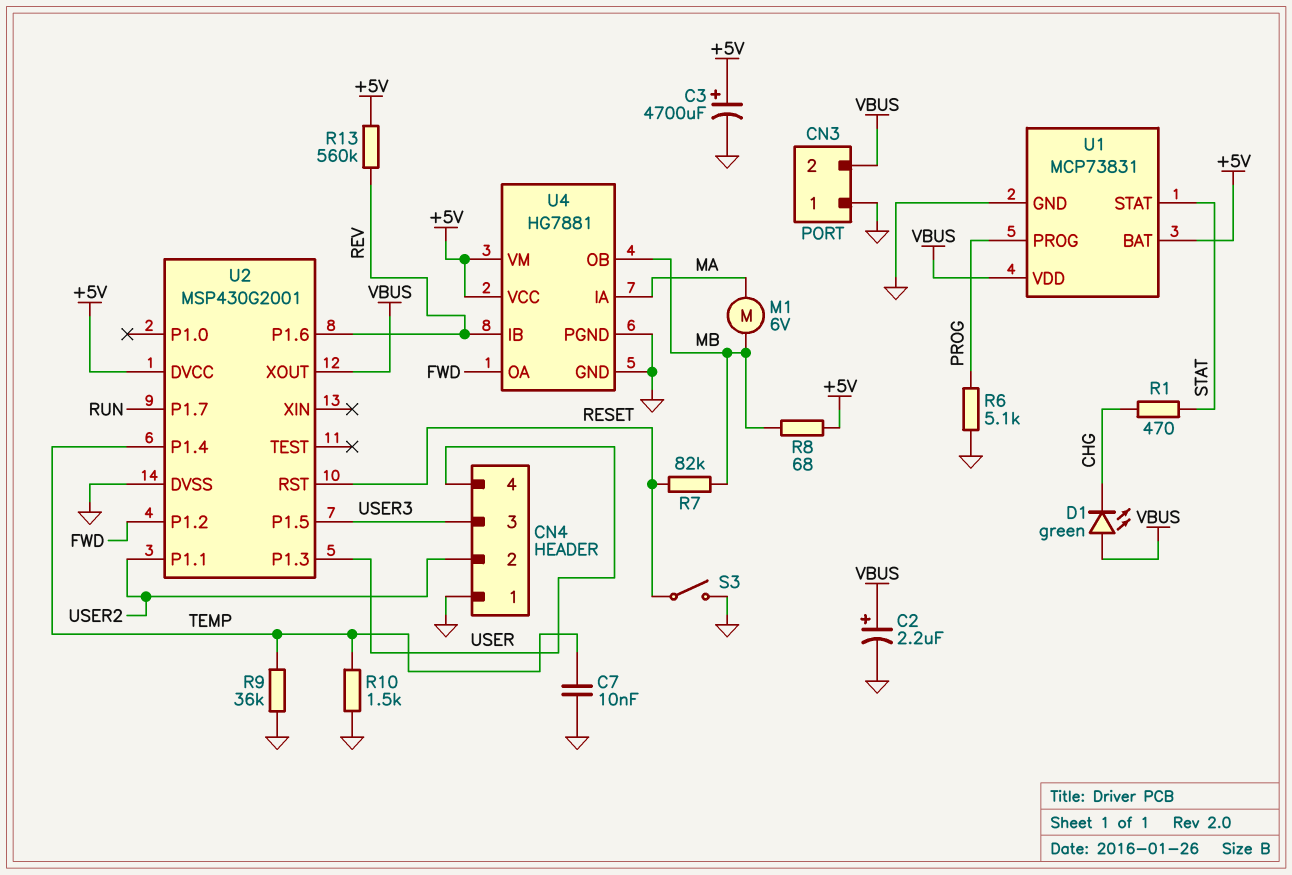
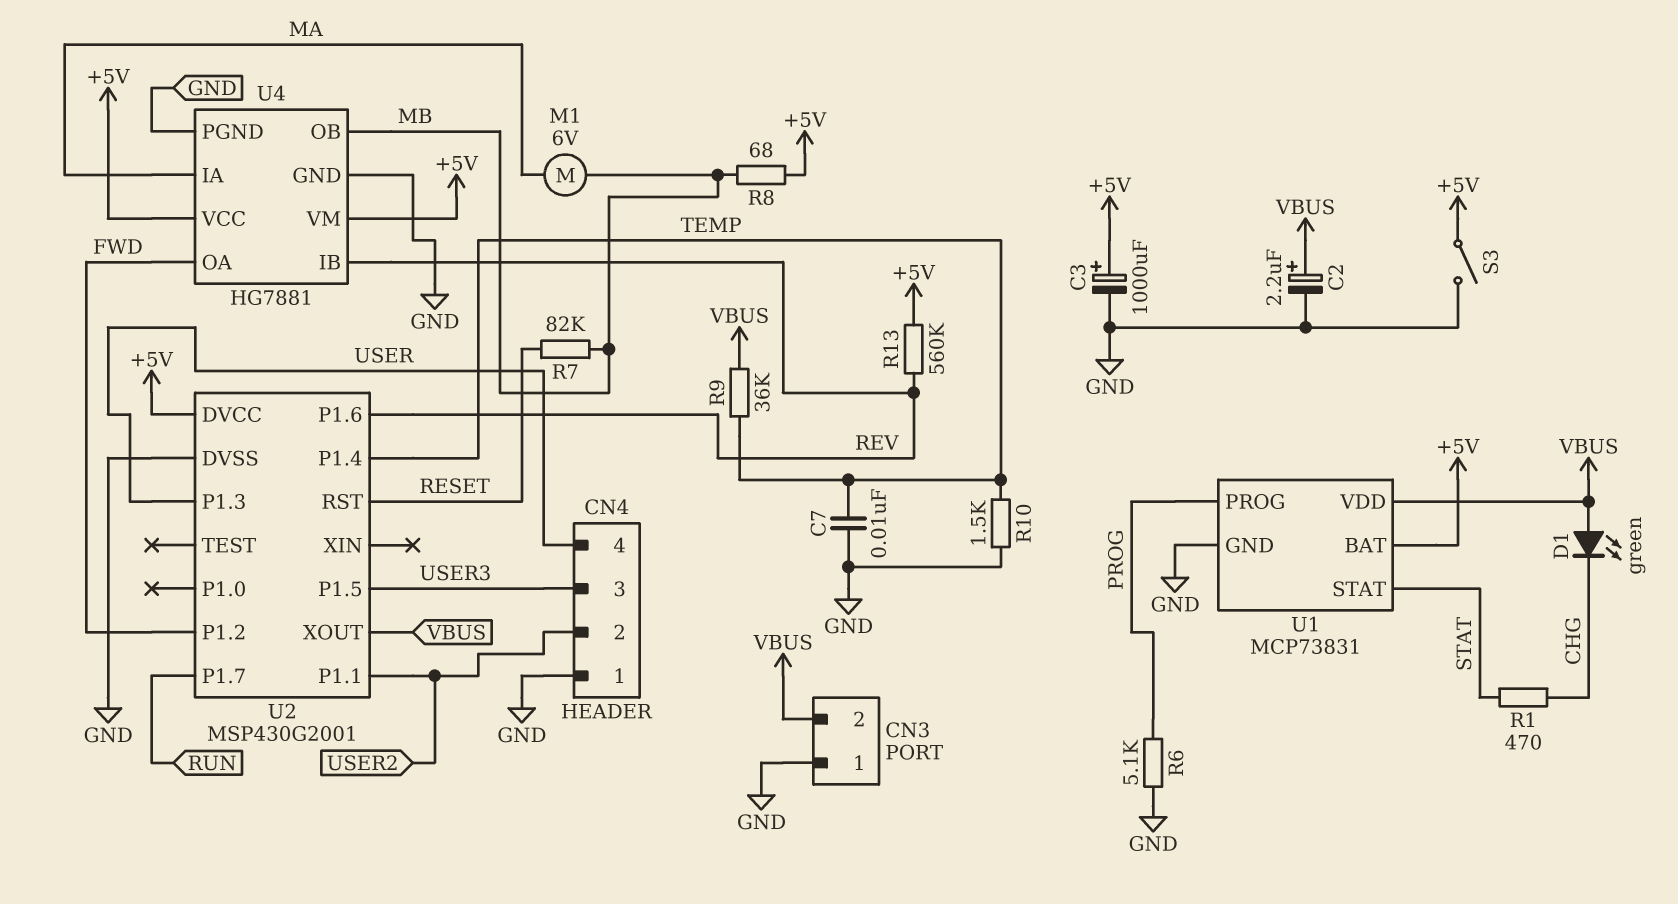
C3: 4700uF (plus +5V, minus GND) -> 1000uF (plus +5V, minus GND)
R9: 36k (GND, TEMP) -> 36k (TEMP, VBUS)
S3: switch (GND, RESET) -> switch (+5V, GND)

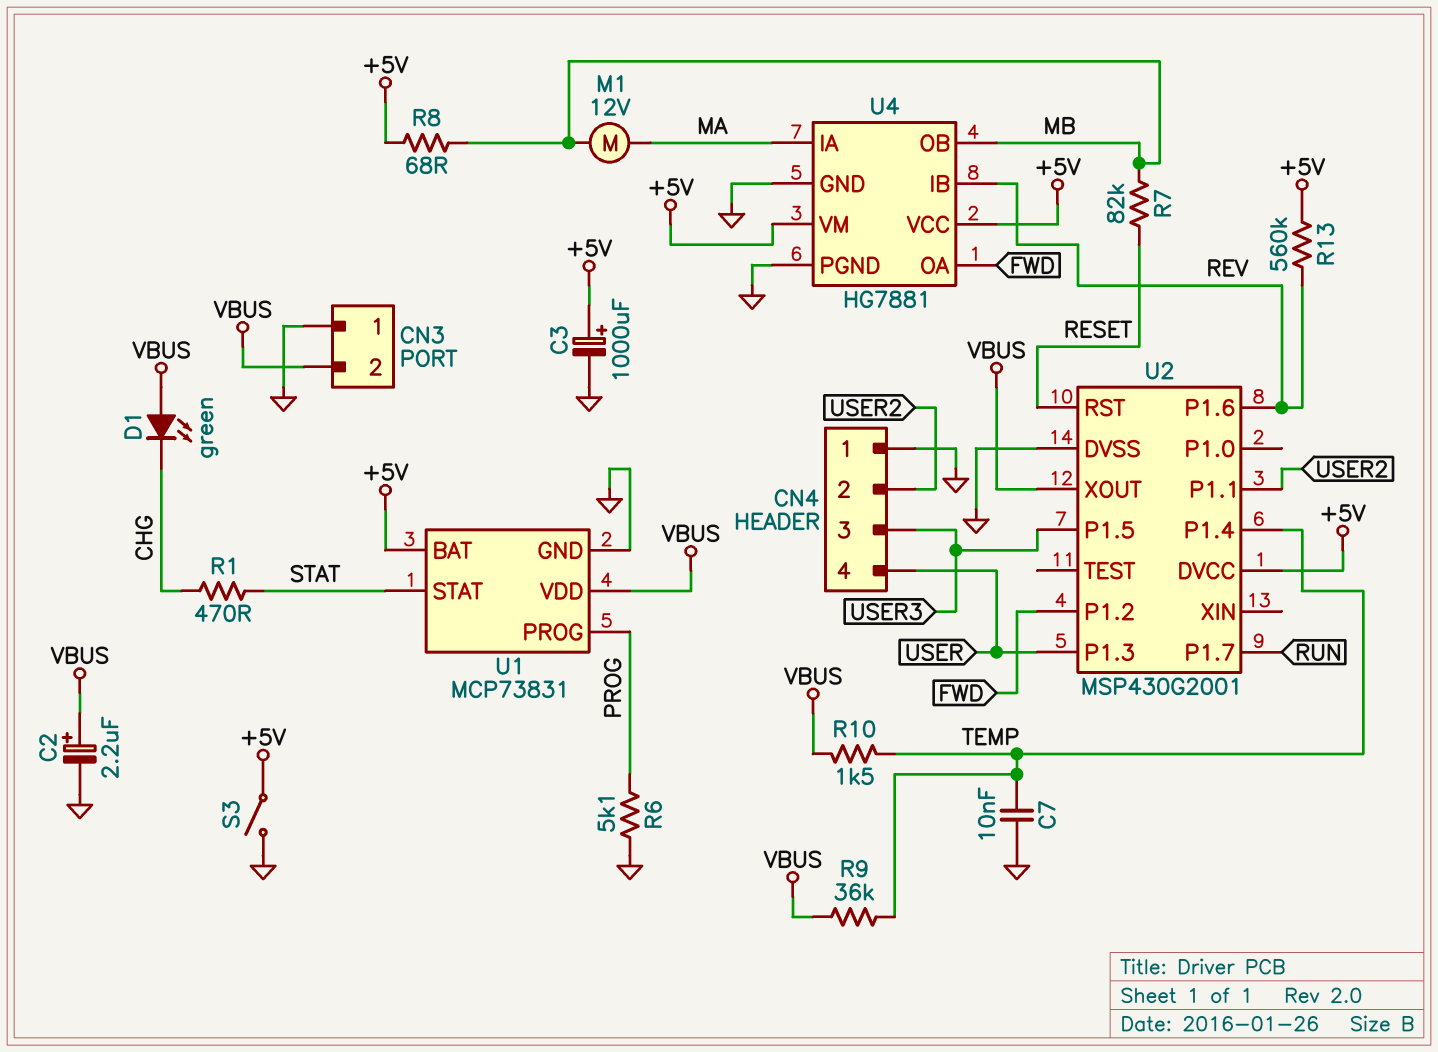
M1: motor 6V (MA, MB) -> motor 12V (MA, MB)
R10: 1.5k (GND, TEMP) -> 1.5k (TEMP, VBUS)

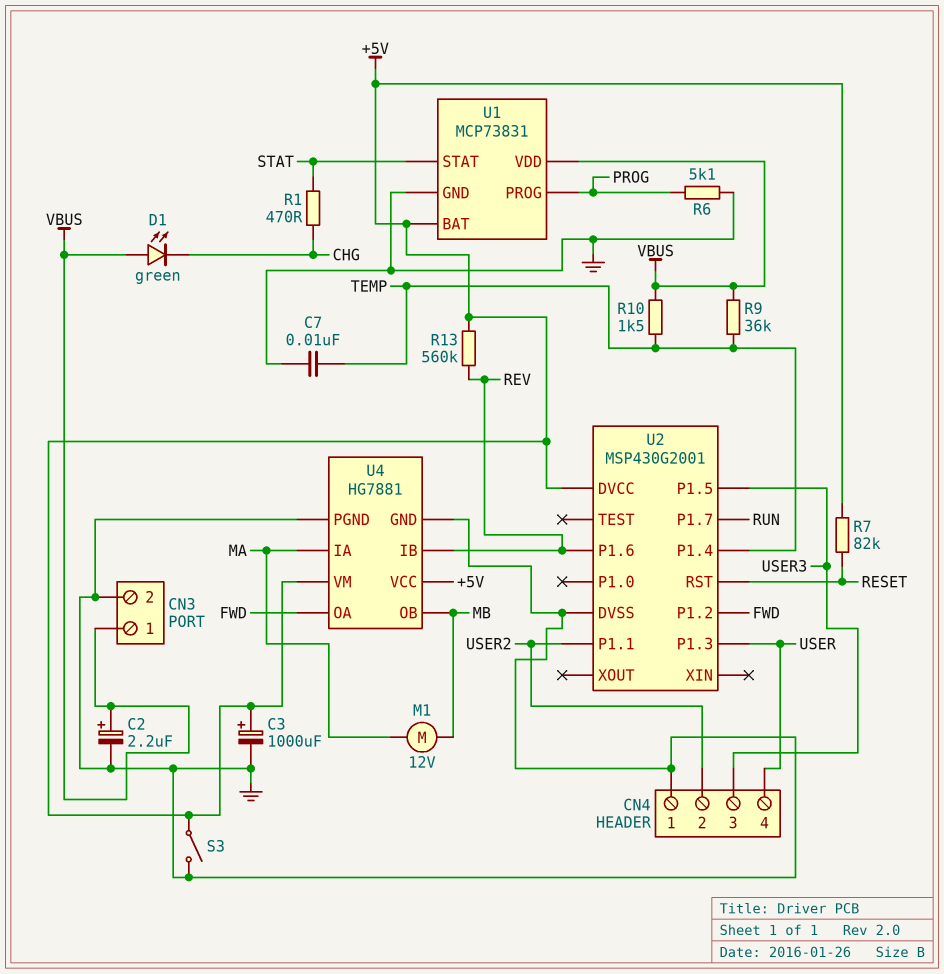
CN3 pin 1: GND -> VBUS
CN3 pin 2: VBUS -> GND
R7: 82k (MB, RESET) -> 82k (+5V, RESET)
R8: 68 (+5V, MB) -> none
U2 pin XOUT: VBUS -> none

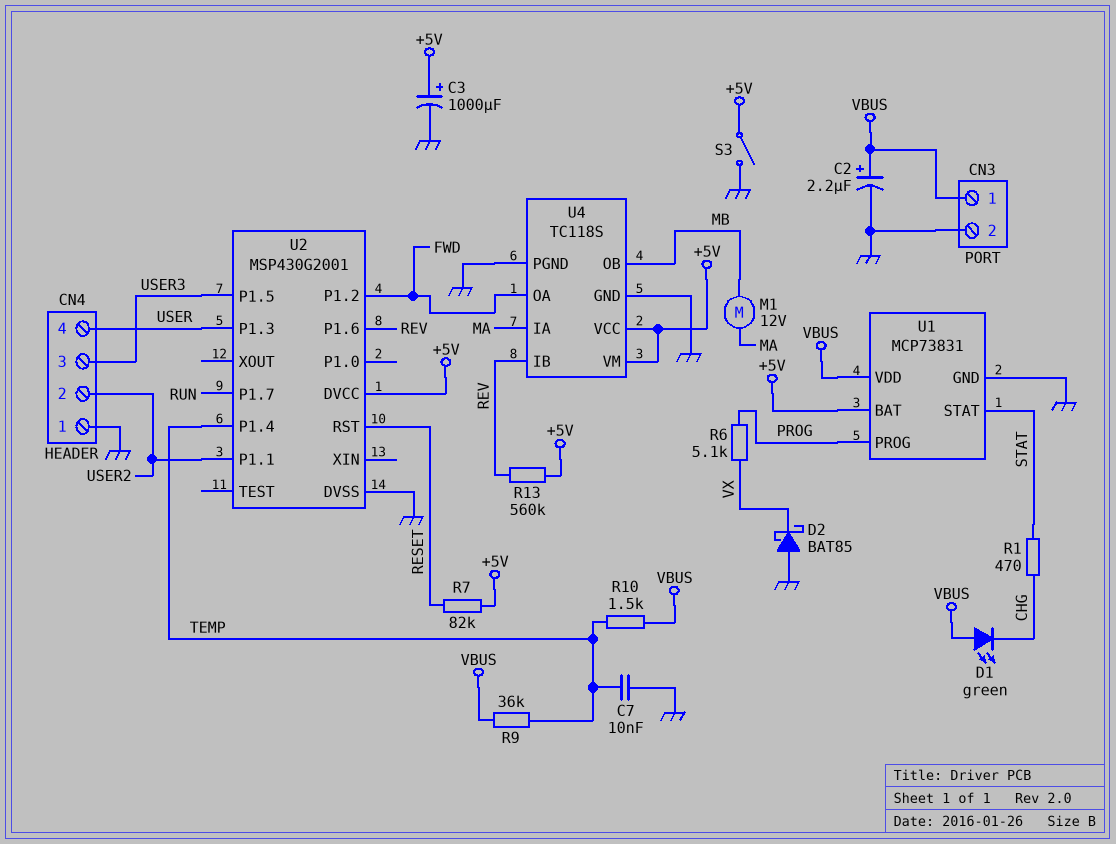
D2: none -> schottky BAT85 (A GND, K VX)
R6: 5.1k (GND, PROG) -> 5.1k (PROG, VX)
U4: HG7881 -> TC118S

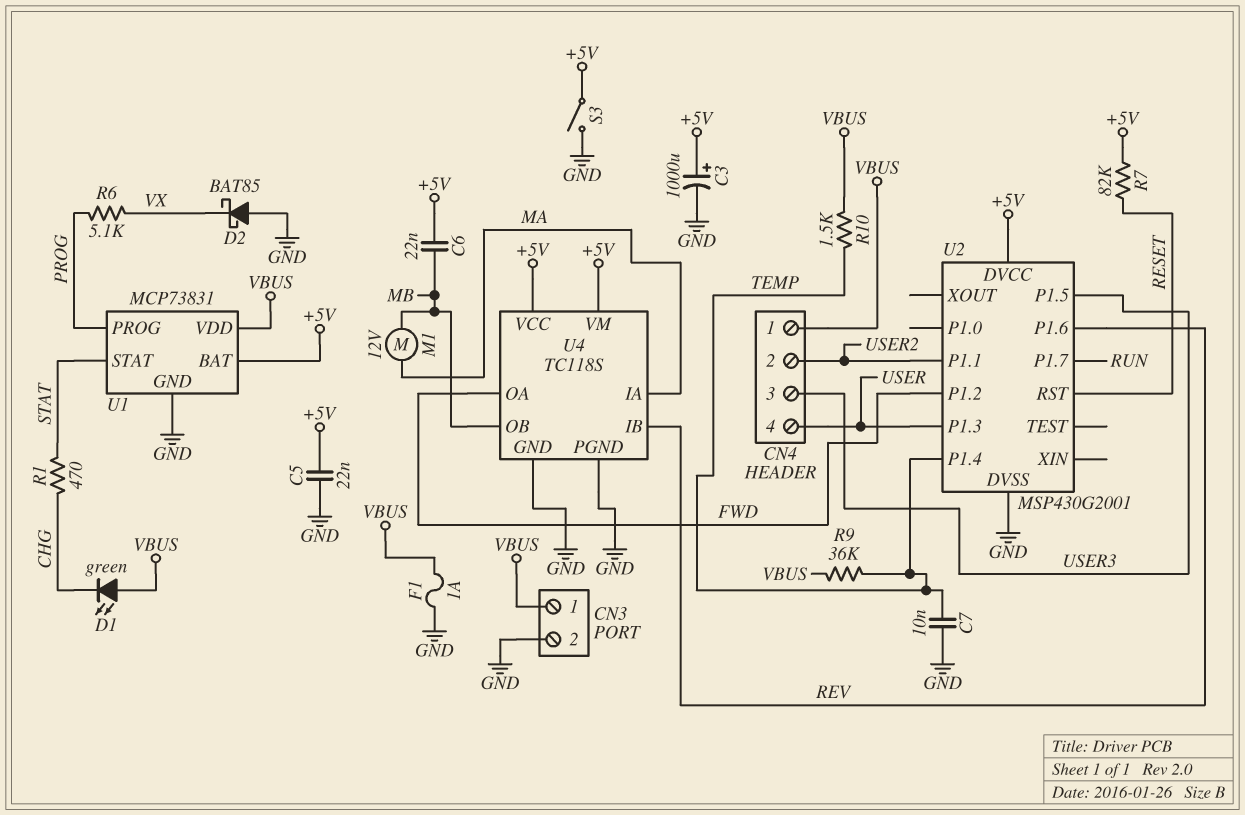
C2: 2.2uF (plus VBUS, minus GND) -> none
C5: none -> 22nF (+5V, GND)
C6: none -> 22nF (+5V, MB)
CN4 pin 1: GND -> VBUS
F1: none -> 1A (GND, VBUS)
R13: 560k (+5V, REV) -> none

